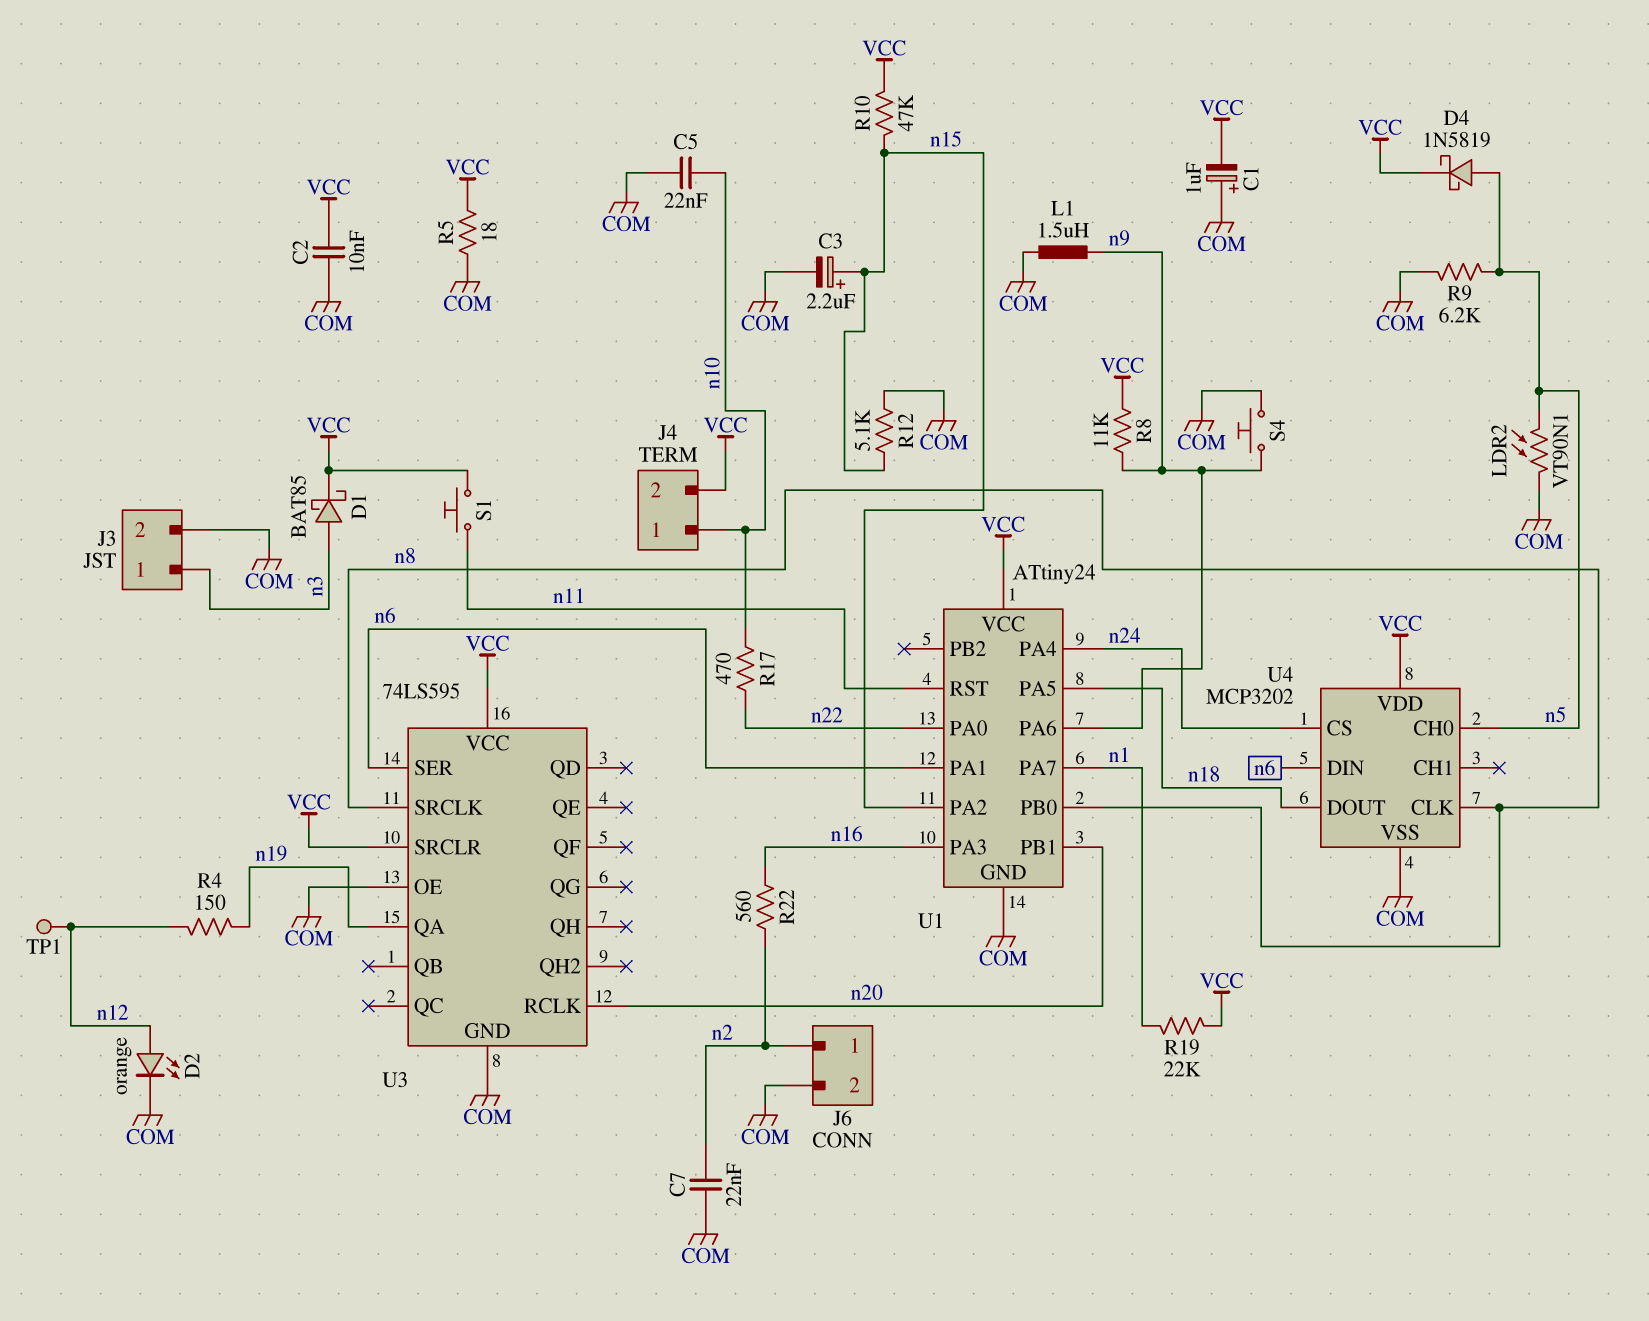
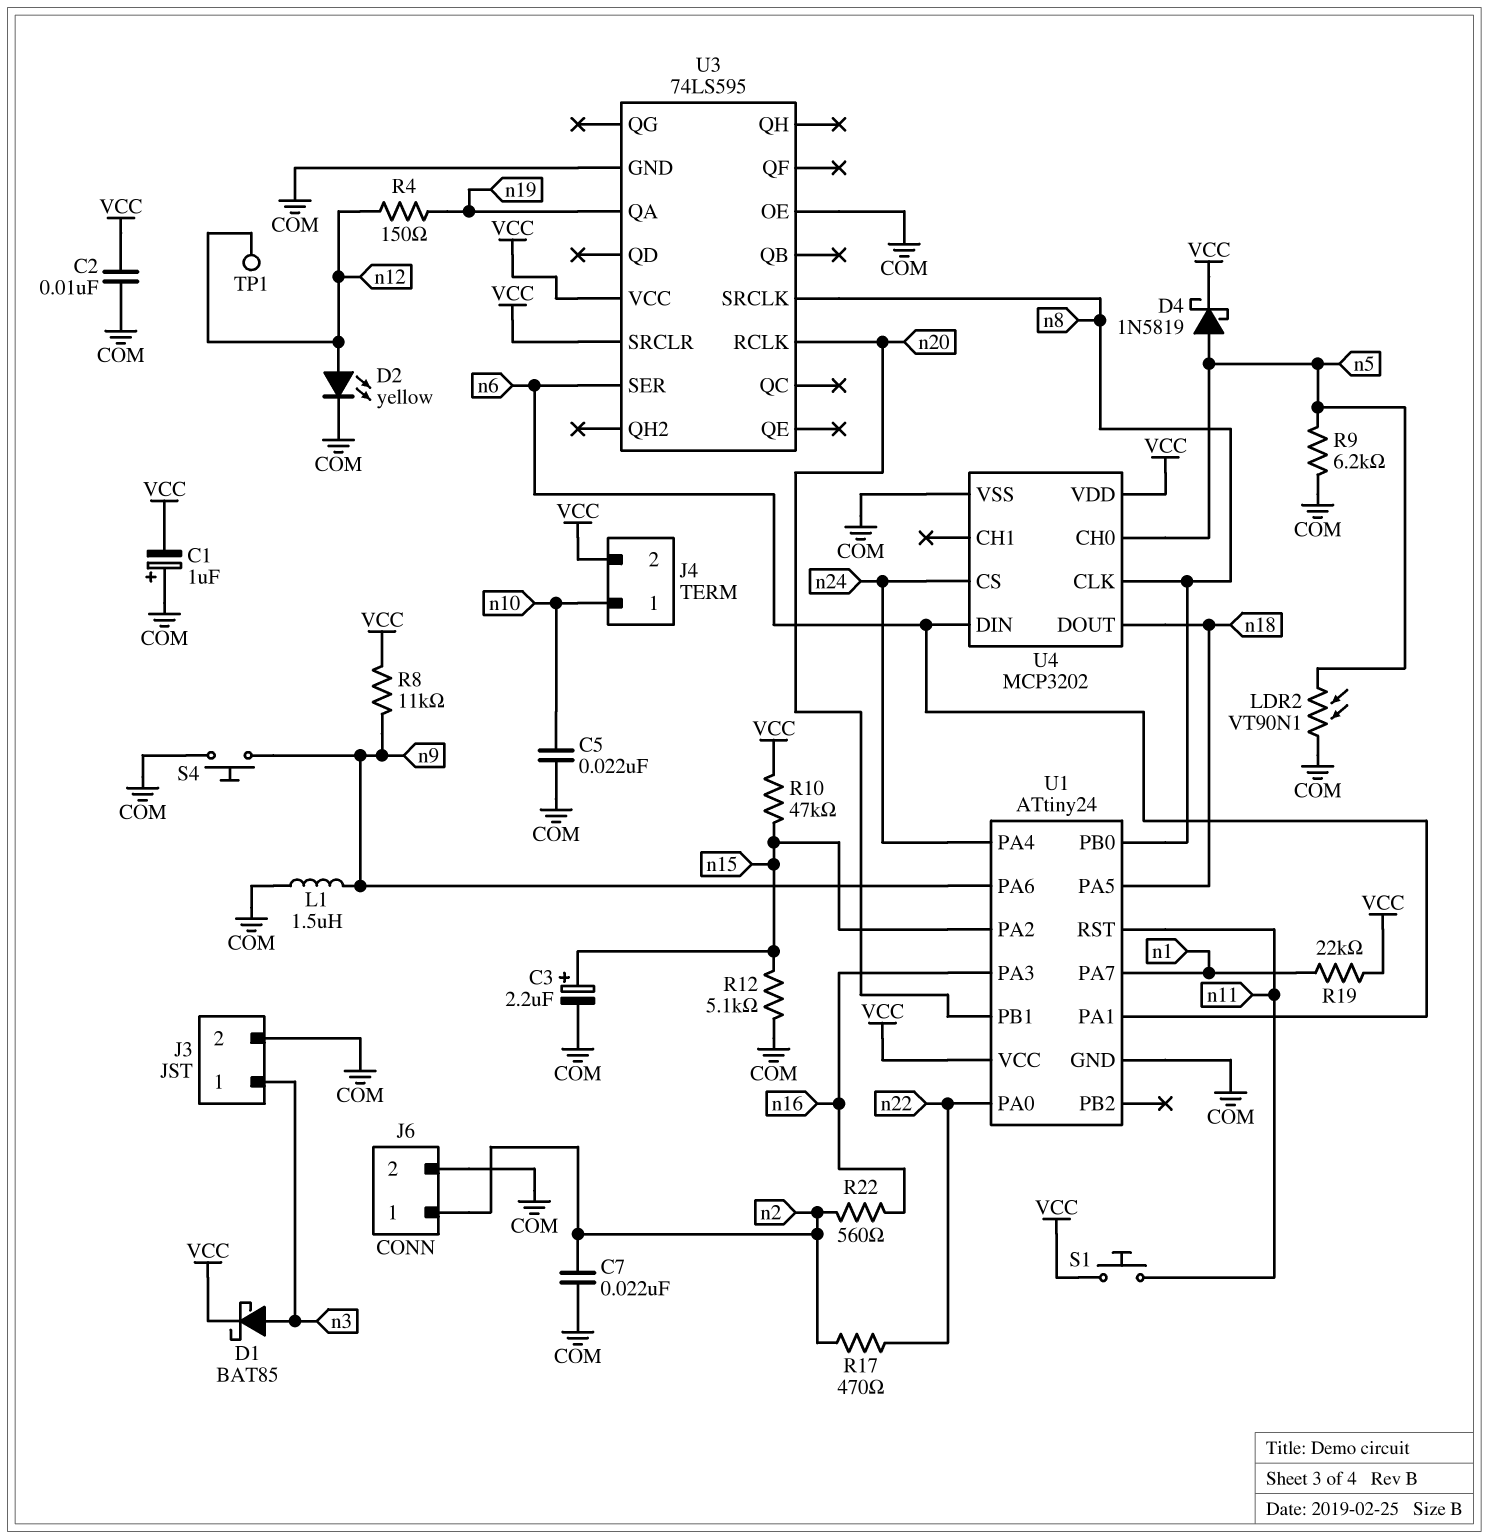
D2: LED orange (A n12, K COM) -> LED yellow (A n12, K COM)
R5: 18 (COM, VCC) -> none
R17: 470 (n10, n22) -> 470 (n2, n22)

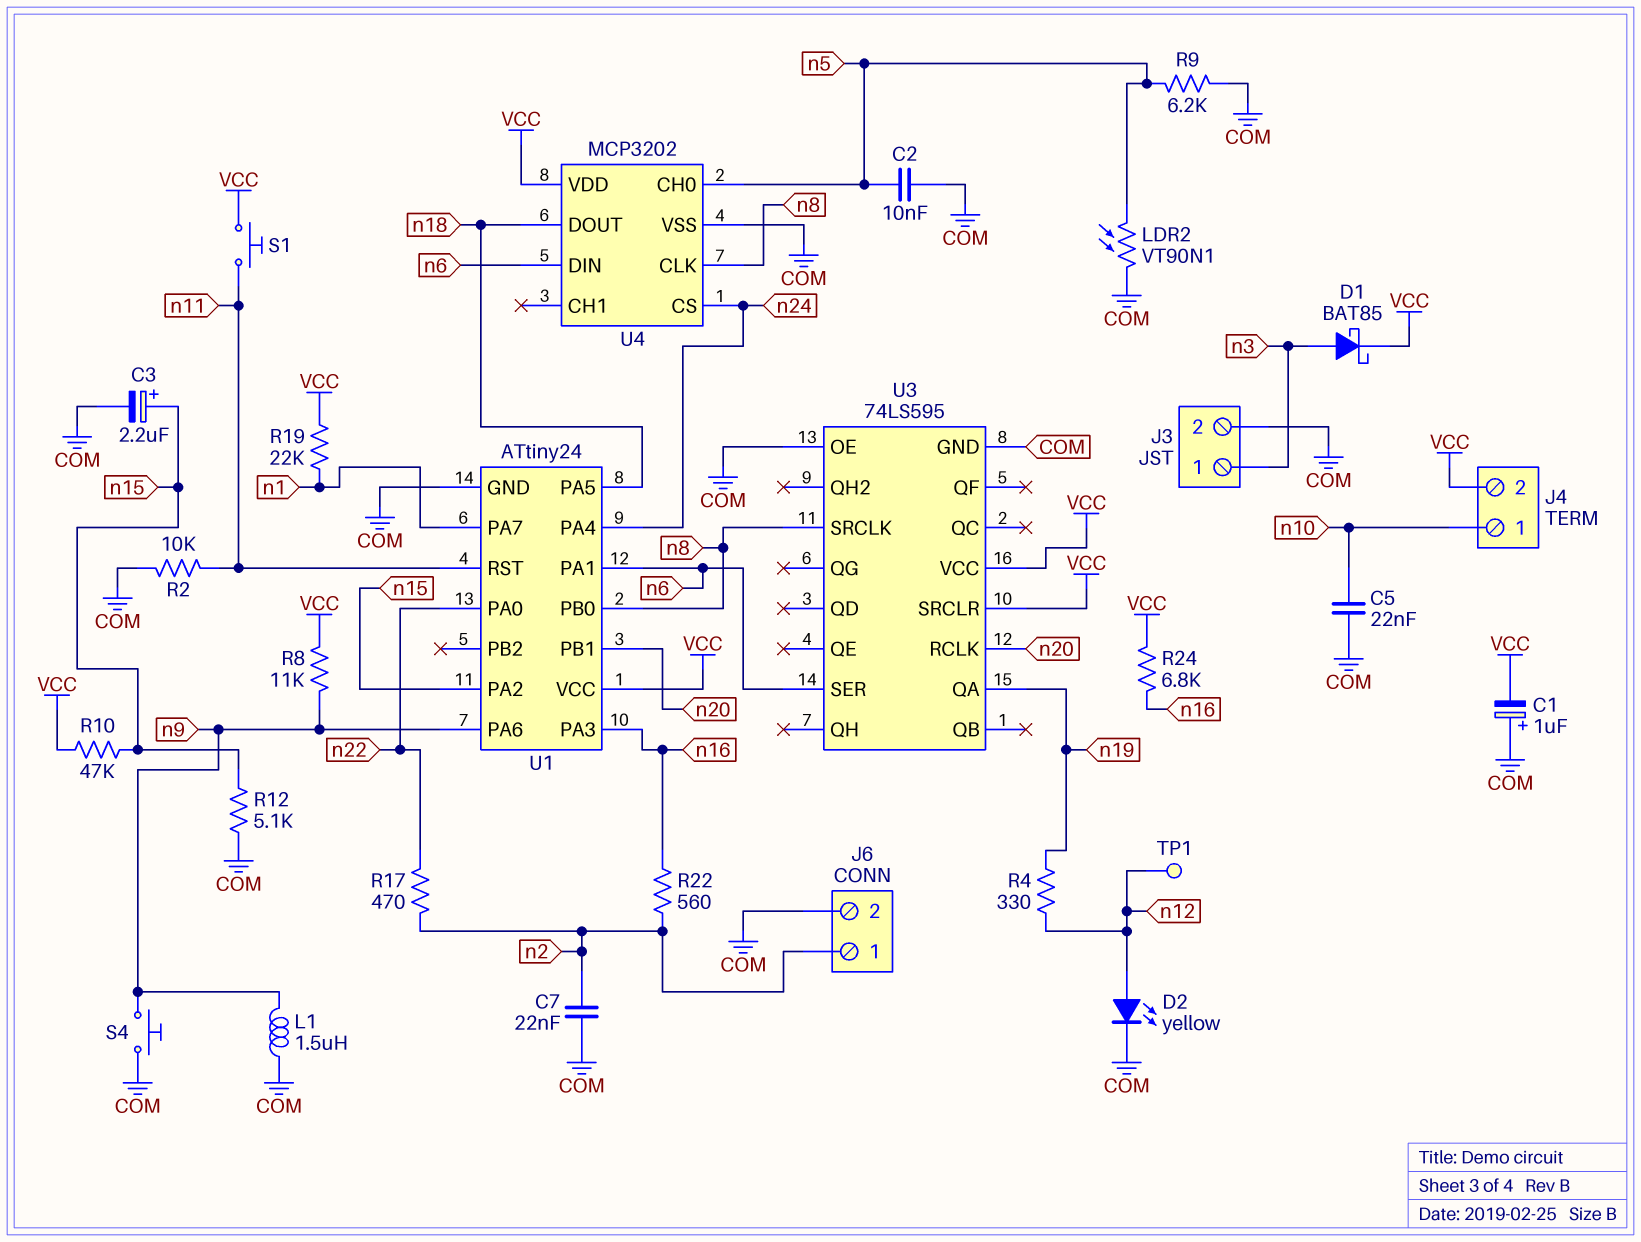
C2: 10nF (COM, VCC) -> 10nF (COM, n5)
D4: schottky 1N5819 (A n5, K VCC) -> none
R2: none -> 10k (COM, n11)
R4: 150 (n12, n19) -> 330 (n12, n19)
R24: none -> 6.8k (VCC, n16)

